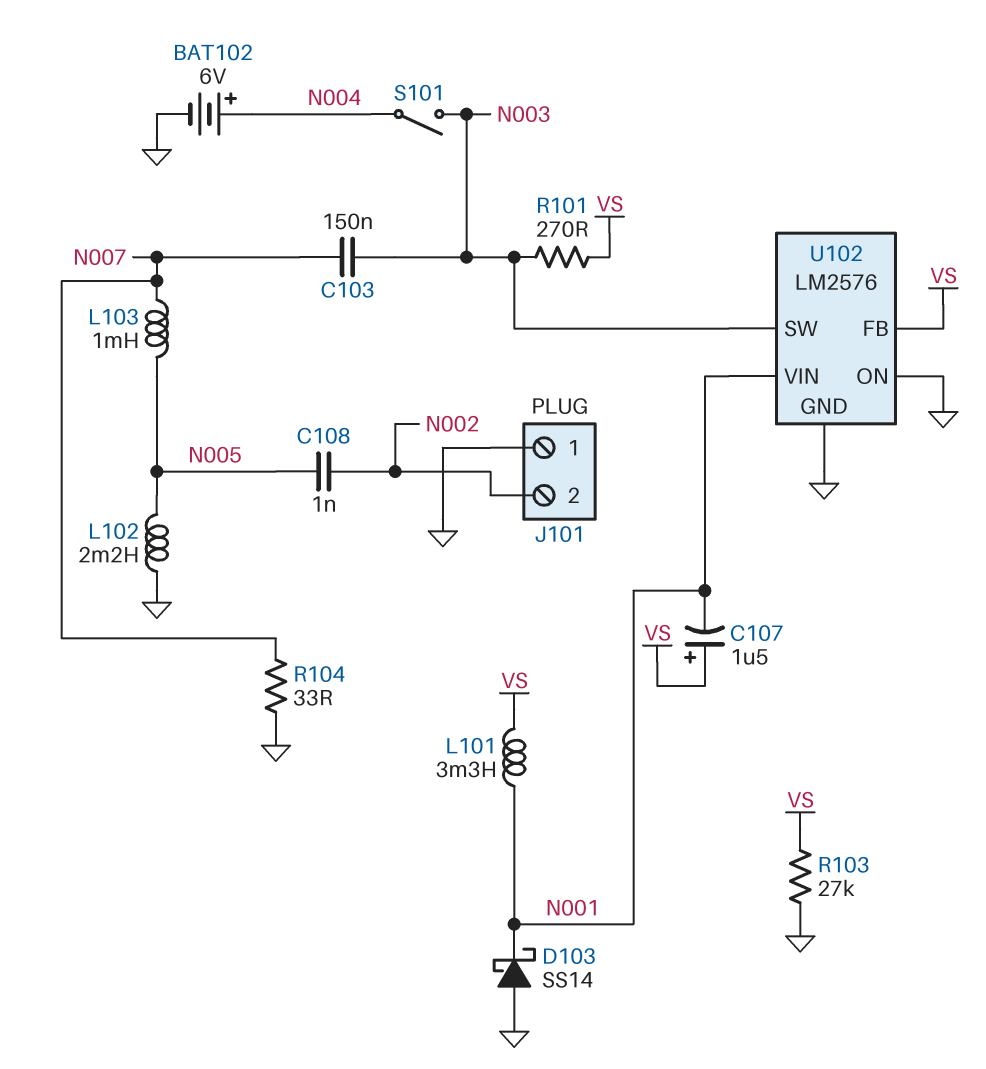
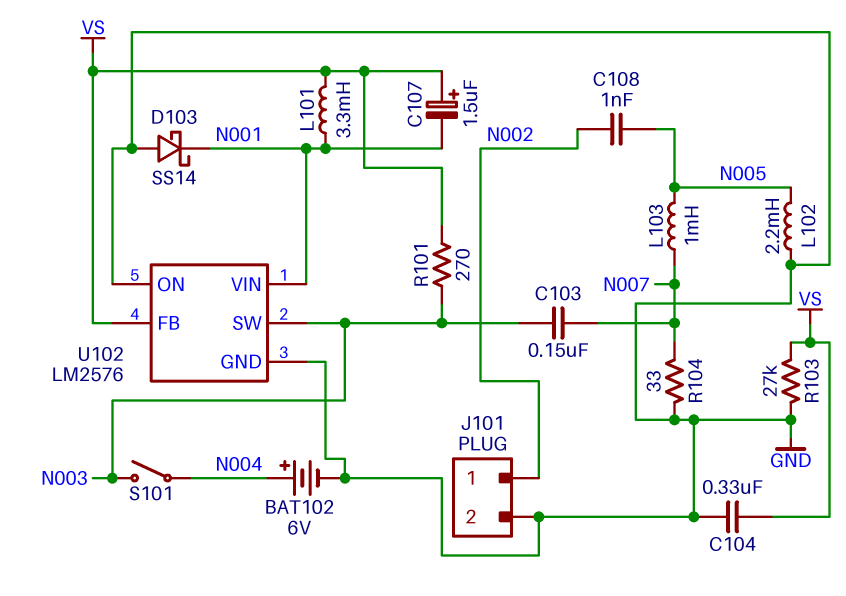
C104: none -> 330nF (GND, VS)
J101 pin 1: GND -> N002
J101 pin 2: N002 -> GND

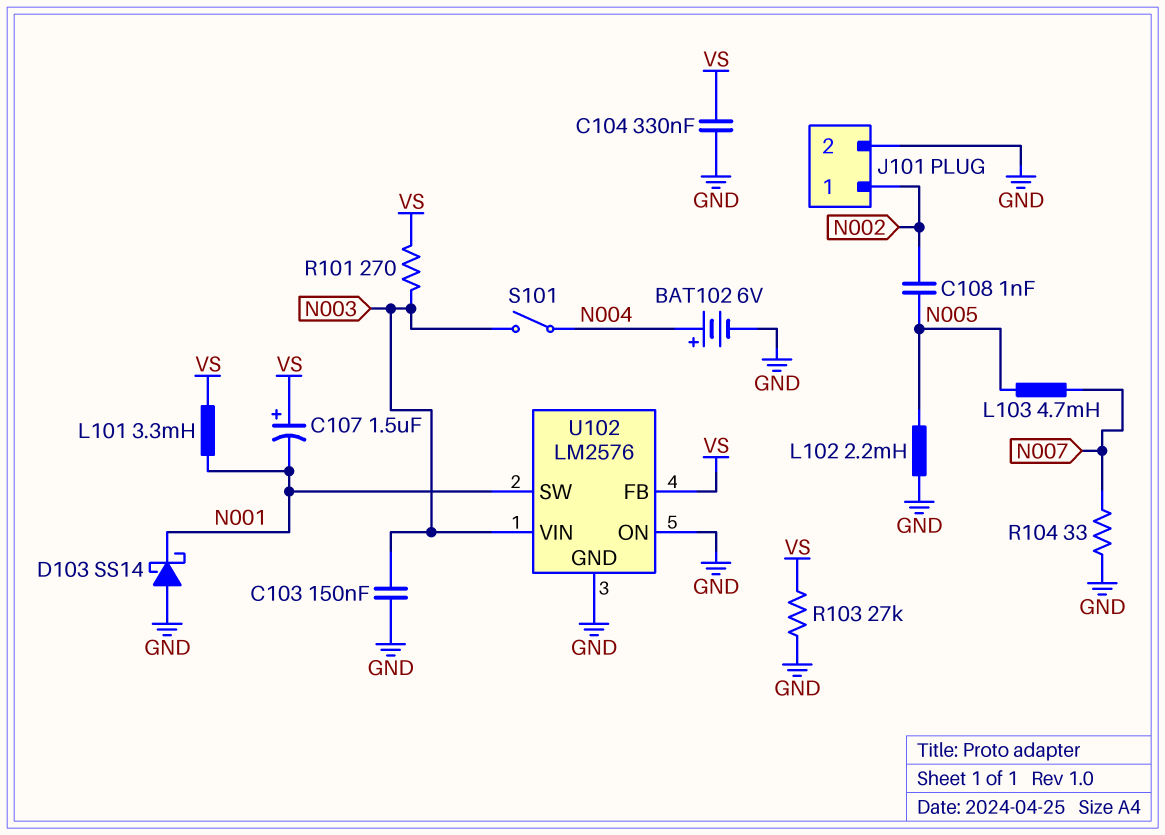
C103: 150nF (N003, N007) -> 150nF (GND, N003)
L103: 1mH (N005, N007) -> 4.7mH (N005, N007)
U102 pin SW: N003 -> N001
U102 pin VIN: N001 -> N003

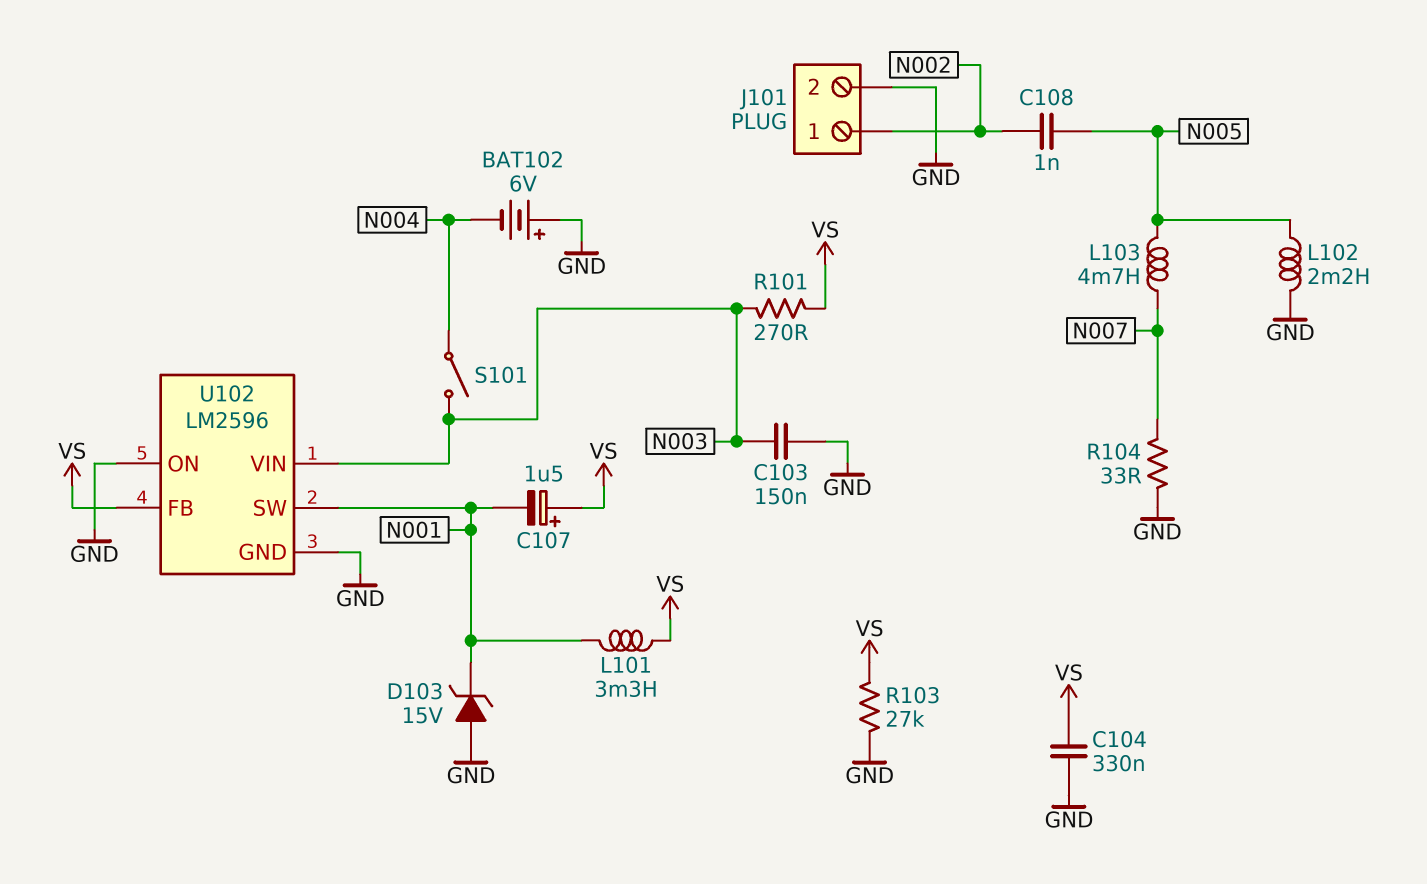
BAT102: 6V (plus N004, minus GND) -> 6V (plus GND, minus N004)
D103: schottky SS14 (A GND, K N001) -> zener 15V (A GND, K N001)
U102: LM2576 -> LM2596

